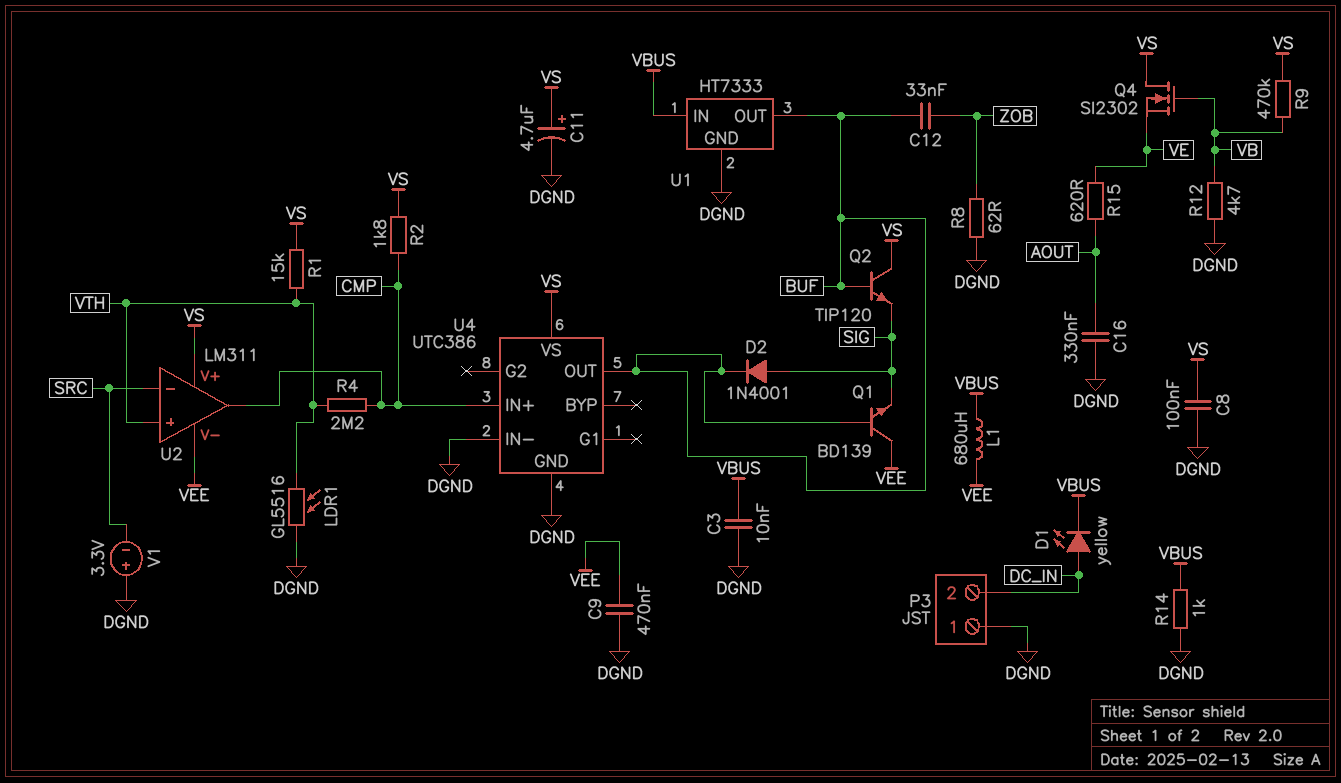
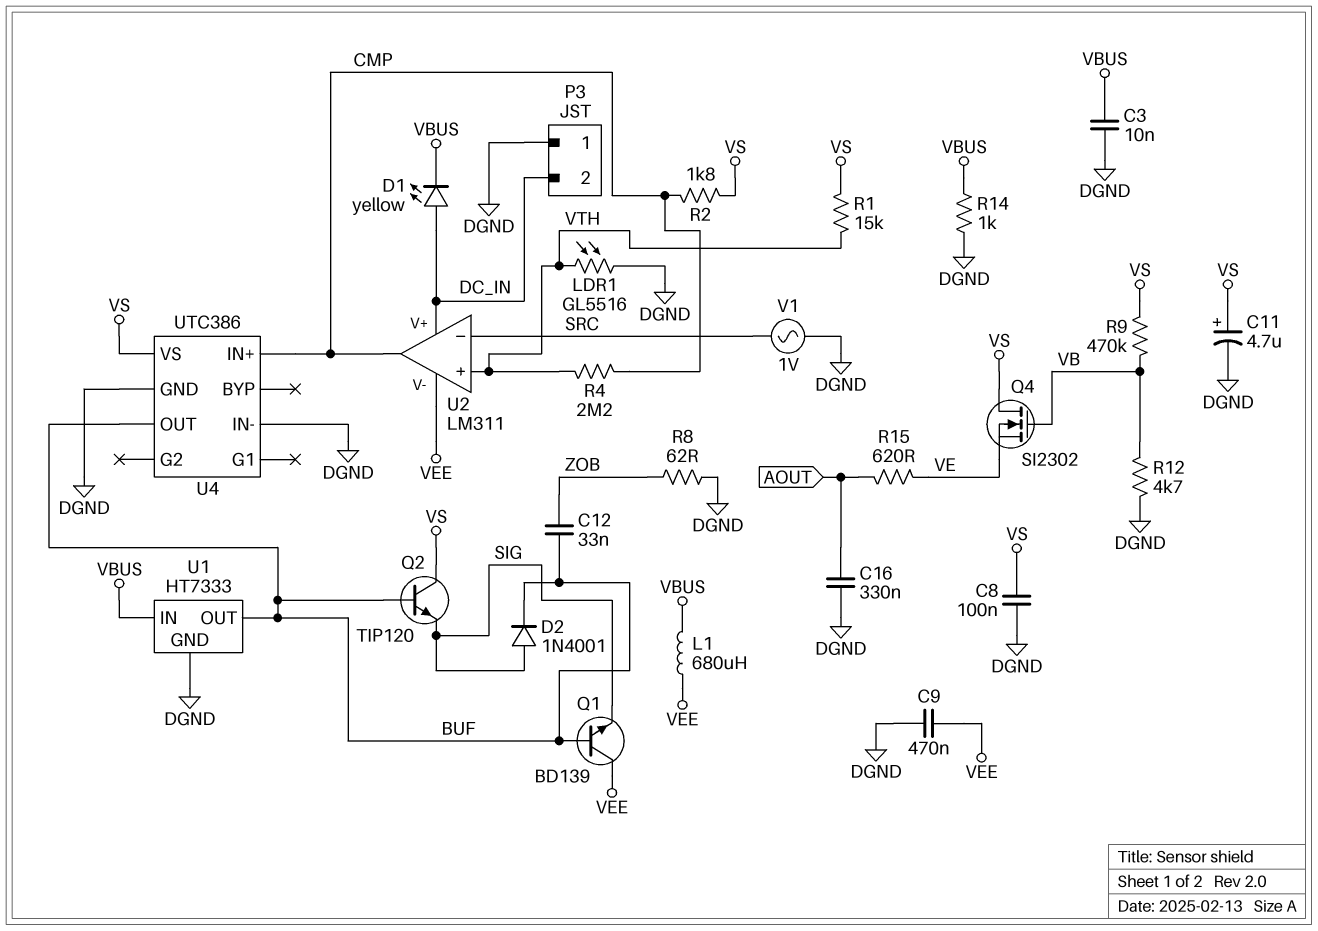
U2 pin V+: VS -> DC_IN
V1: 3.3V (plus DGND, minus SRC) -> AC 1V (DGND, SRC)

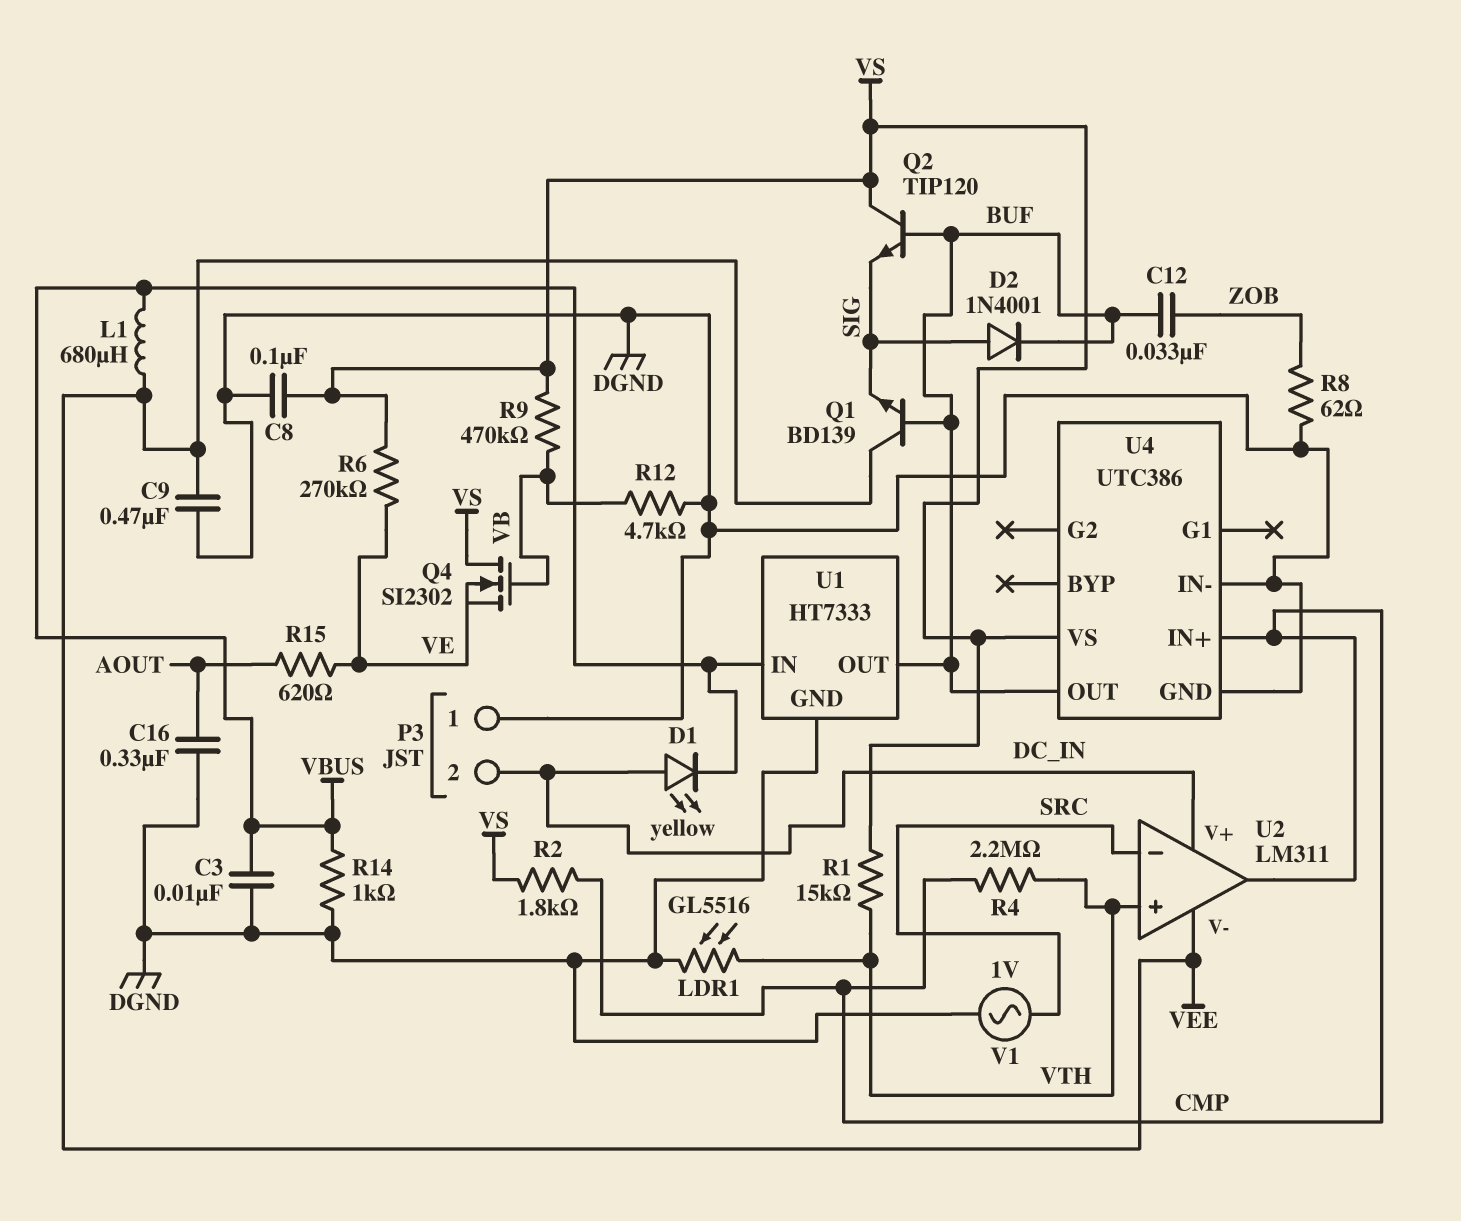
C11: 4.7uF (plus VS, minus DGND) -> none
R6: none -> 270k (VE, VS)

